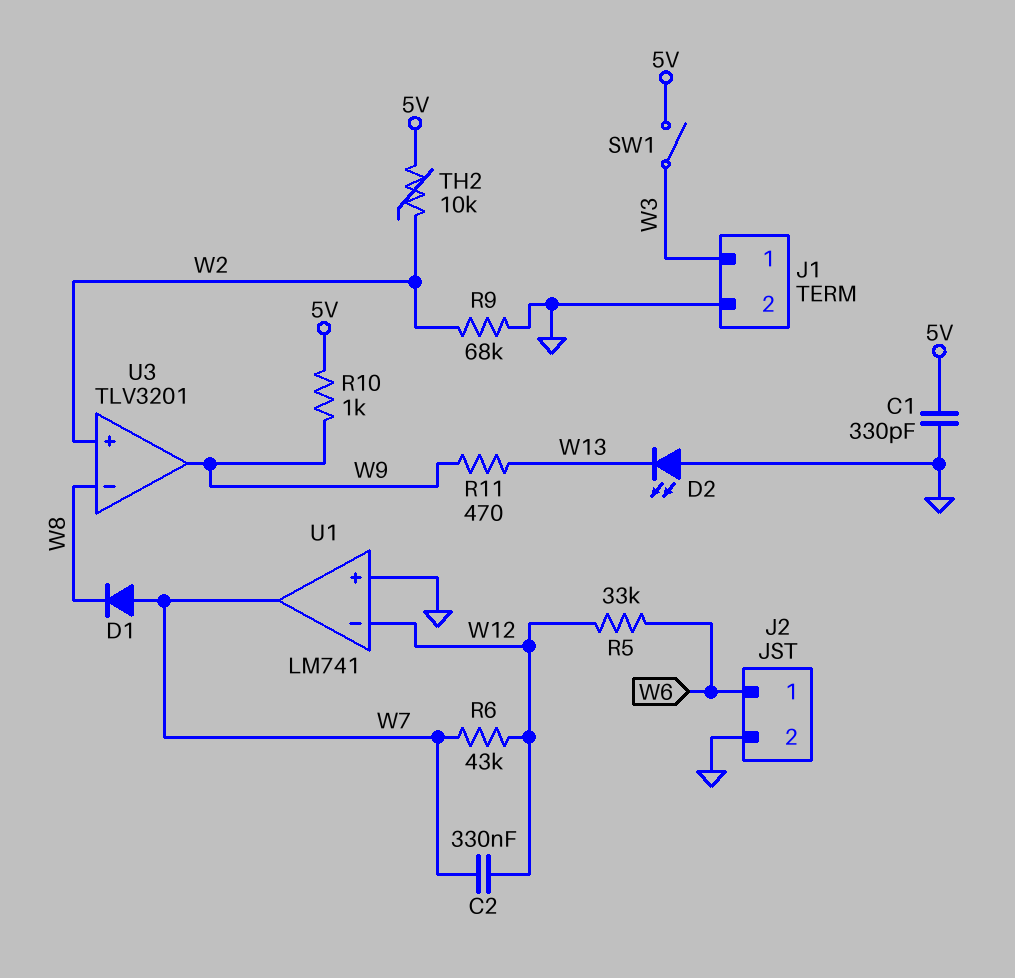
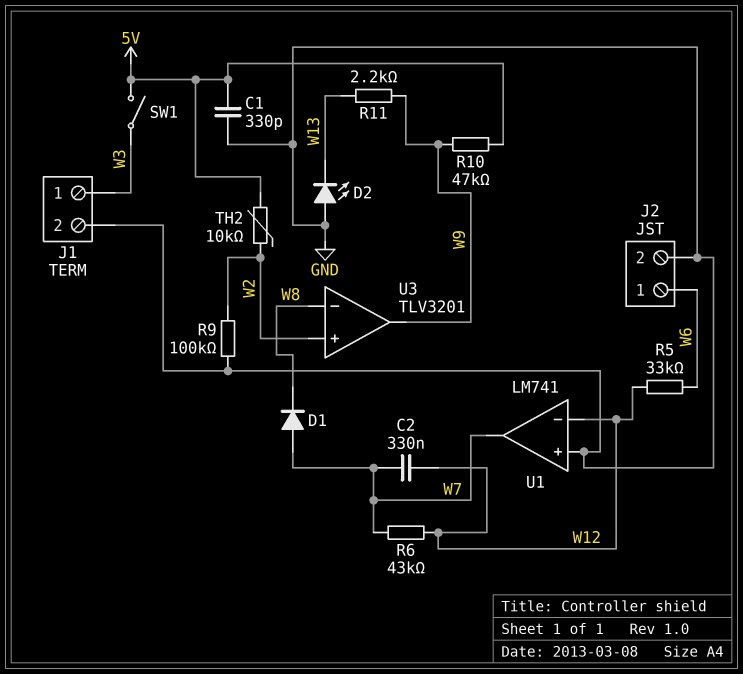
R9: 68k (GND, W2) -> 100k (GND, W2)
R10: 1k (5V, W9) -> 47k (5V, W9)
R11: 470 (W9, W13) -> 2.2k (W9, W13)

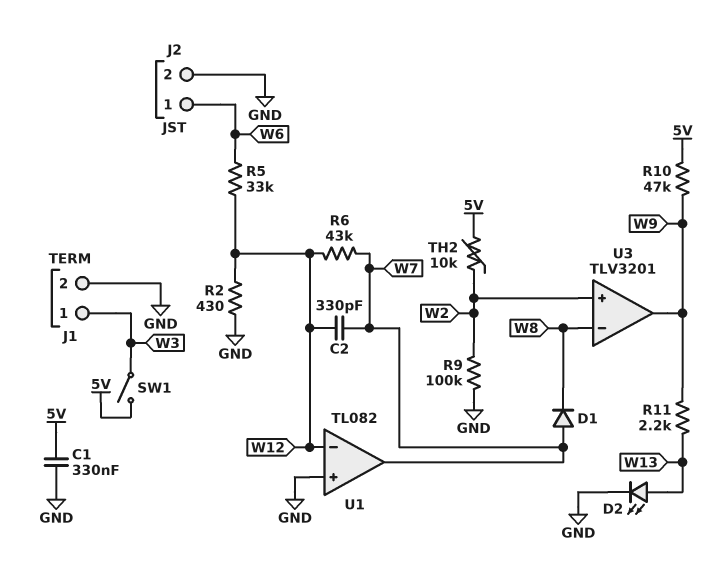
C1: 330pF (5V, GND) -> 330nF (5V, GND)
C2: 330nF (W7, W12) -> 330pF (W7, W12)
D2: LED (A GND, K W13) -> LED (A W13, K GND)
R2: none -> 430 (GND, W12)
U1: LM741 -> TL082

